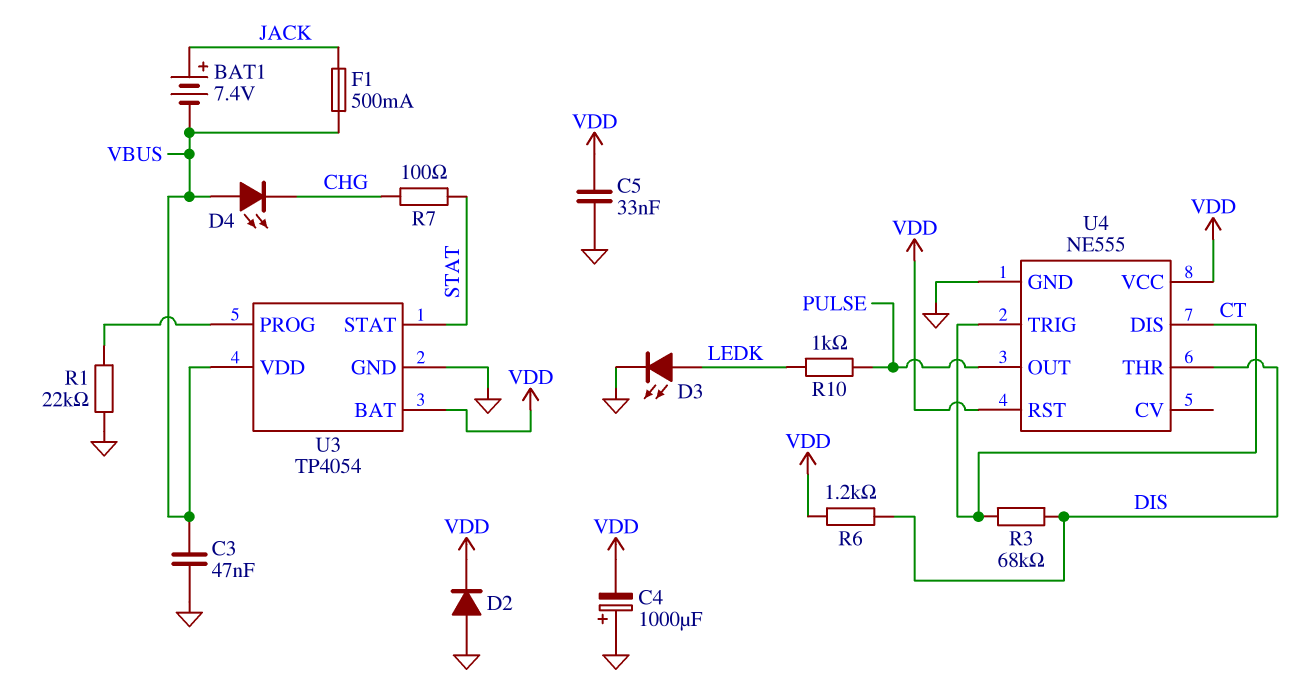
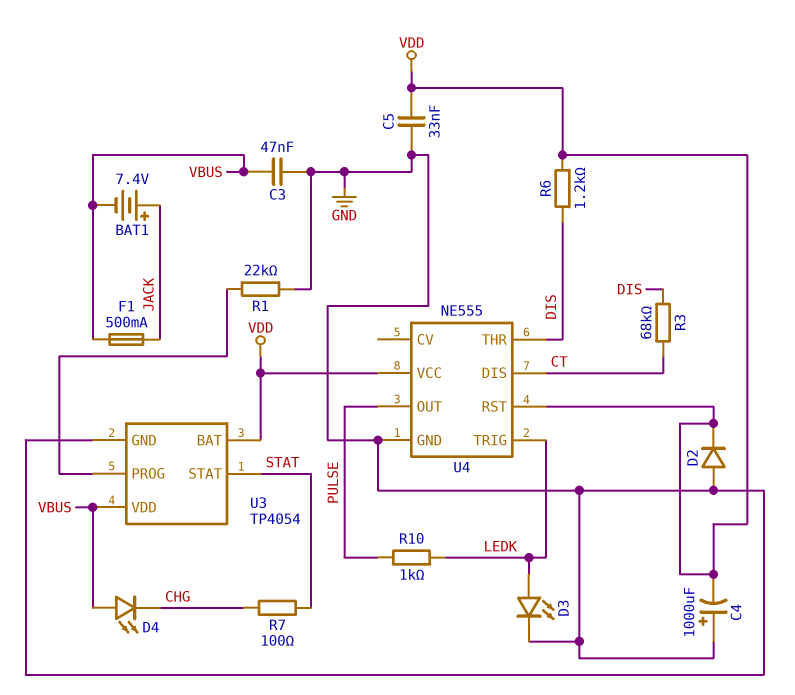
U4 pin TRIG: CT -> LEDK

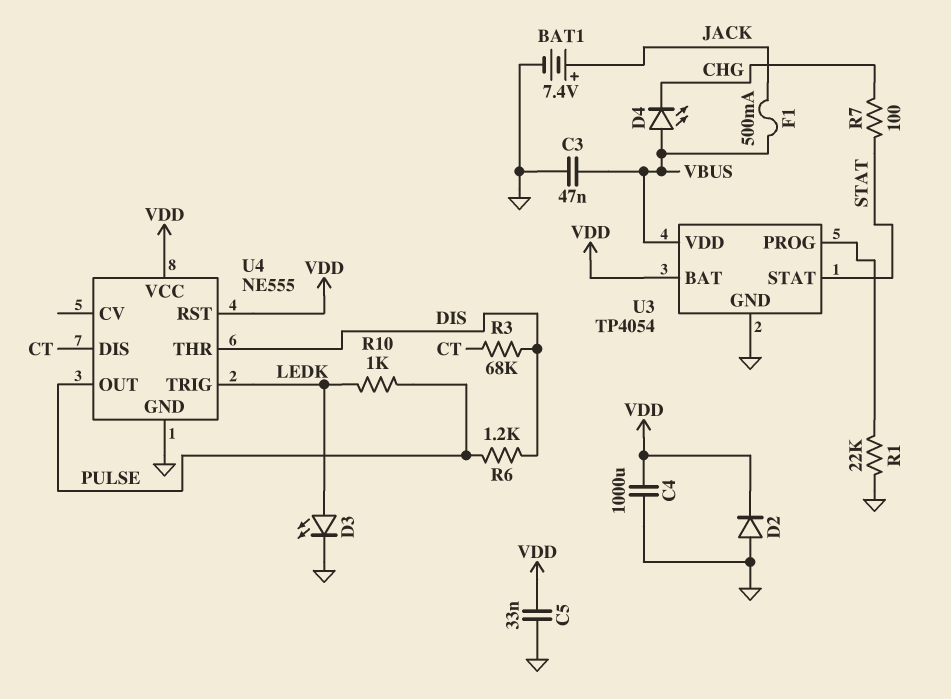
BAT1: 7.4V (plus JACK, minus VBUS) -> 7.4V (plus JACK, minus GND)
C4: 1000uF (plus GND, minus VDD) -> 1000uF (GND, VDD)
R6: 1.2k (DIS, VDD) -> 1.2k (DIS, PULSE)

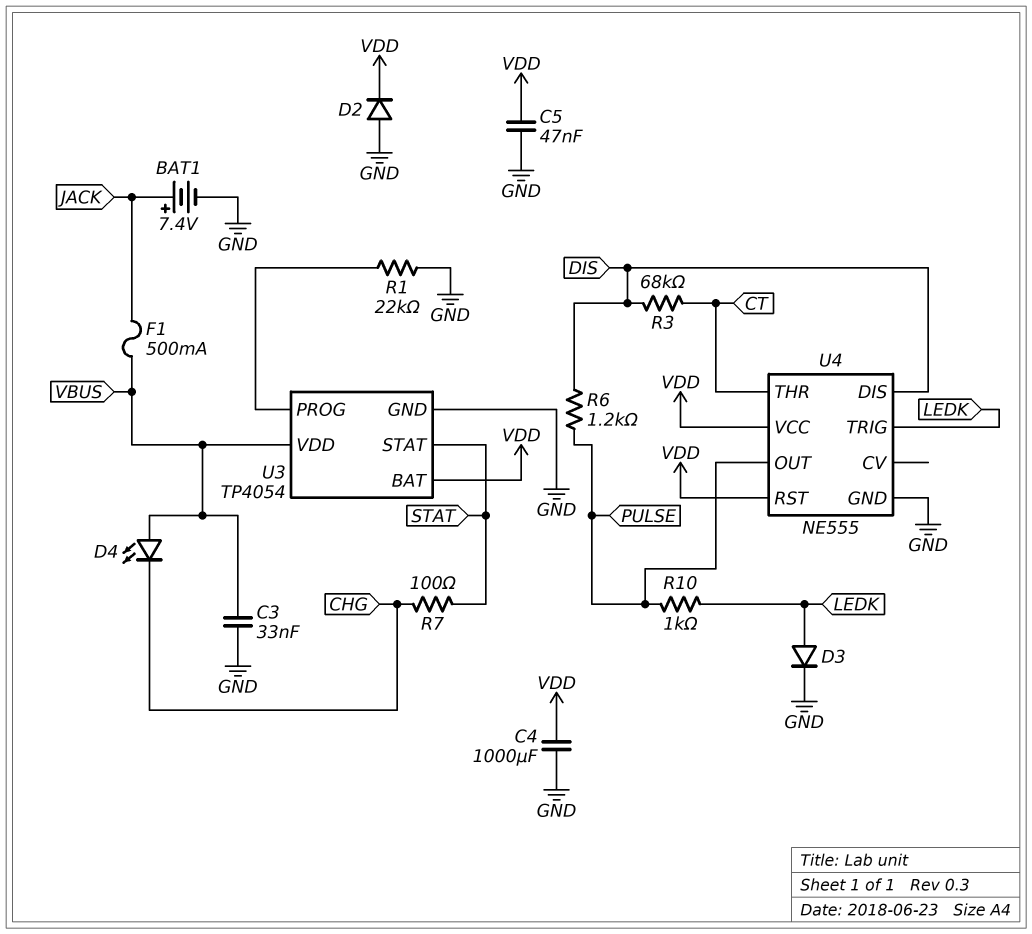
C3: 47nF (GND, VBUS) -> 33nF (GND, VBUS)
C5: 33nF (GND, VDD) -> 47nF (GND, VDD)
D3: LED (A LEDK, K GND) -> diode (A LEDK, K GND)
U4 pin DIS: CT -> DIS
U4 pin THR: DIS -> CT

